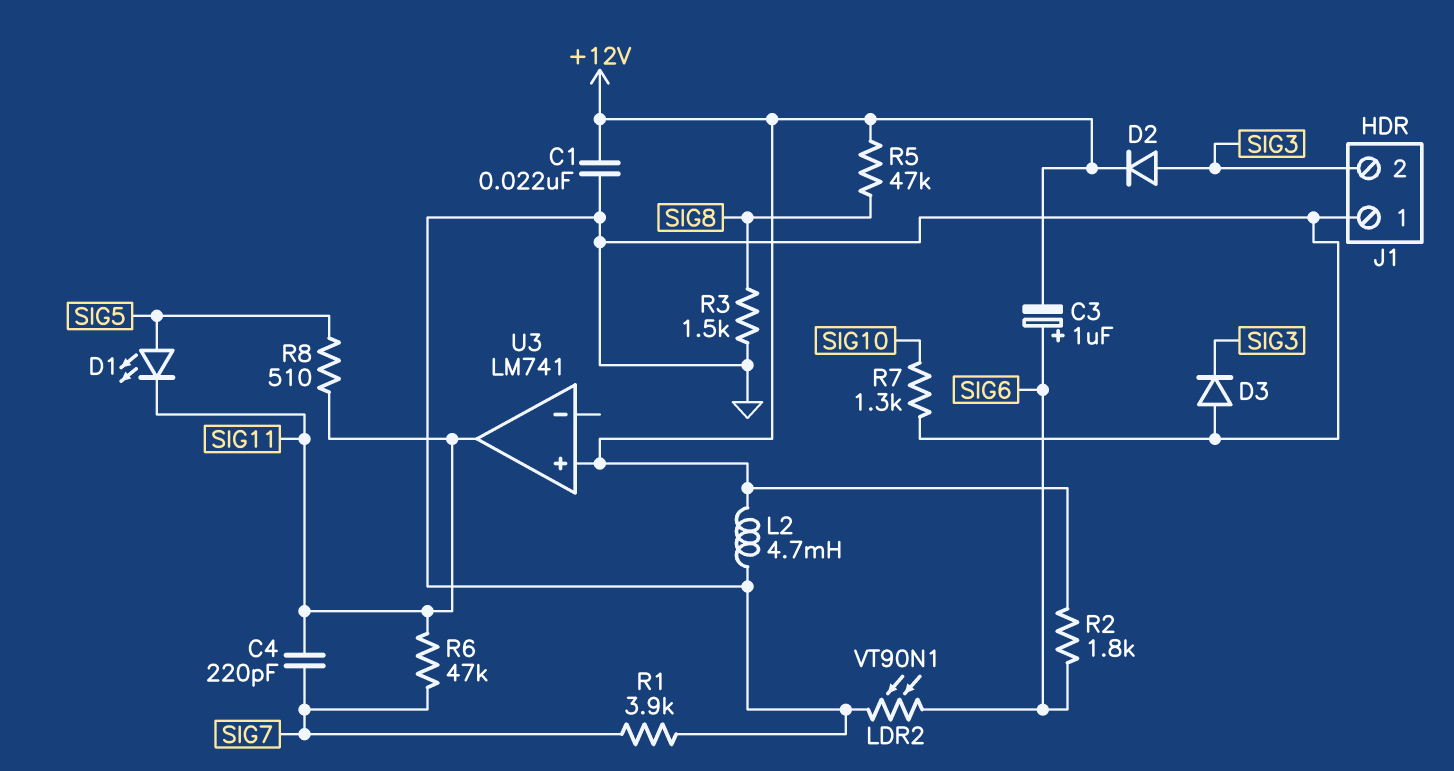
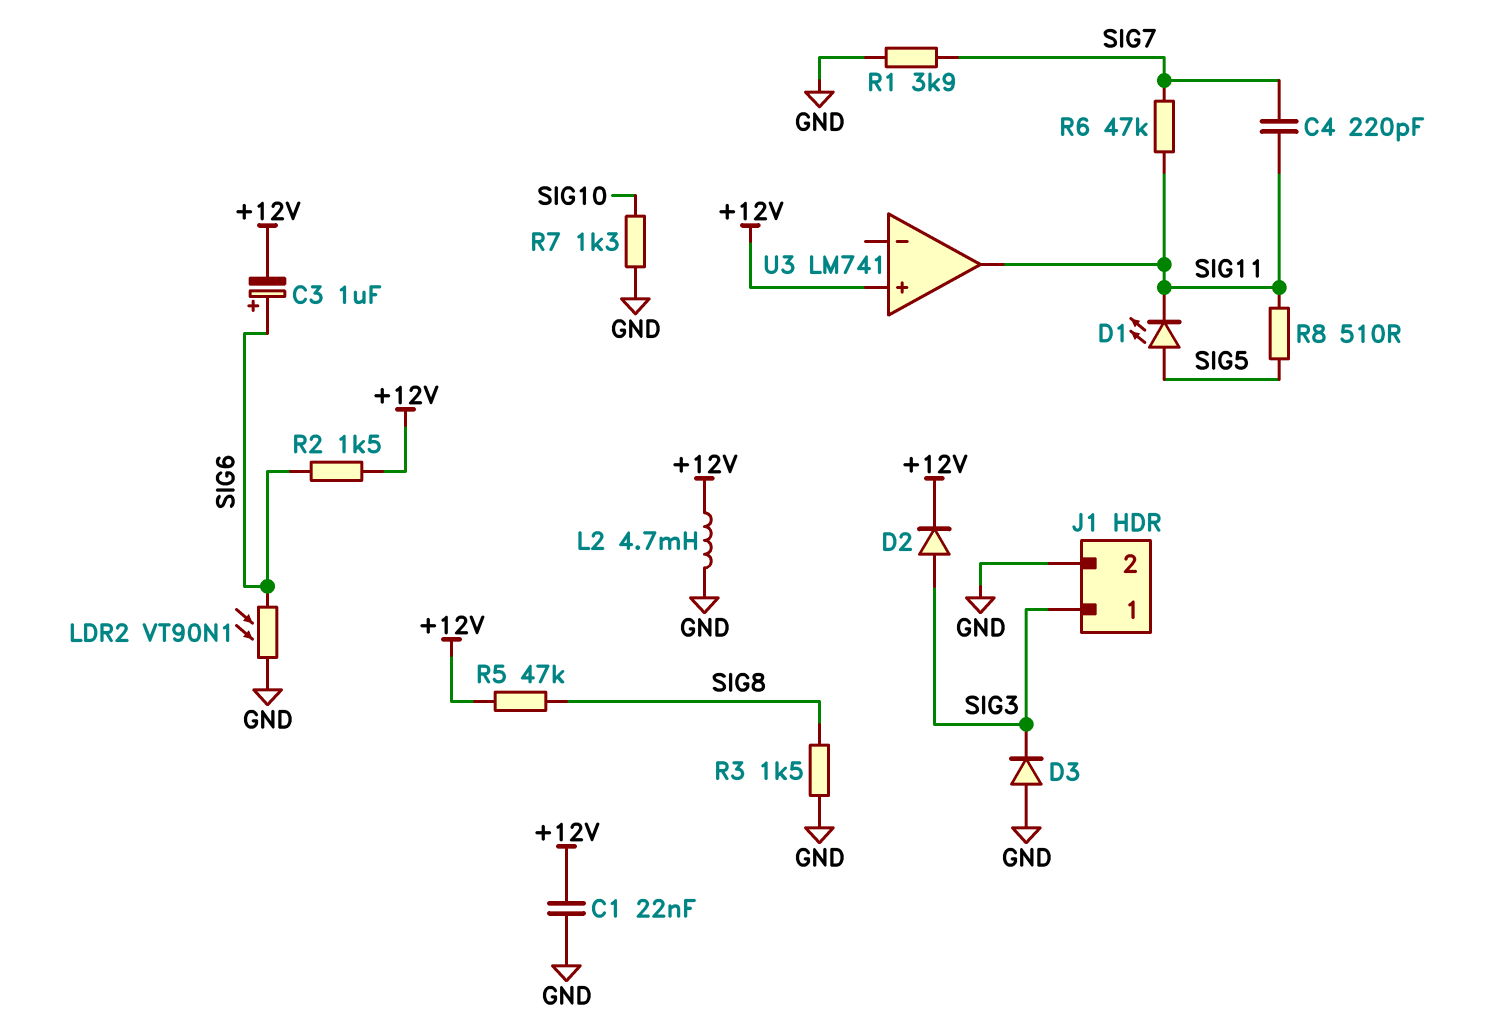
J1 pin 1: GND -> SIG3
J1 pin 2: SIG3 -> GND
R2: 1.8k (+12V, SIG6) -> 1.5k (+12V, SIG6)

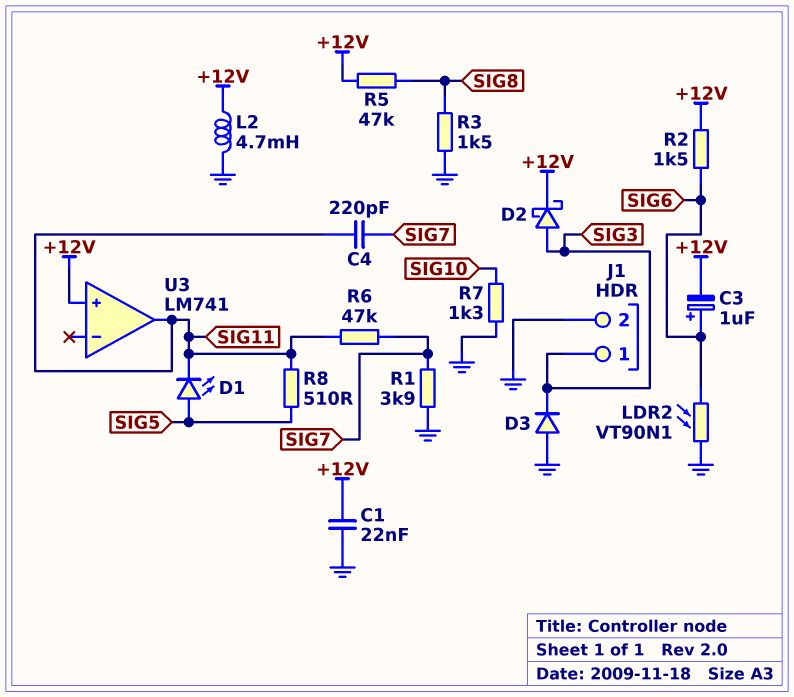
D2: diode (A SIG3, K +12V) -> schottky (A SIG3, K +12V)

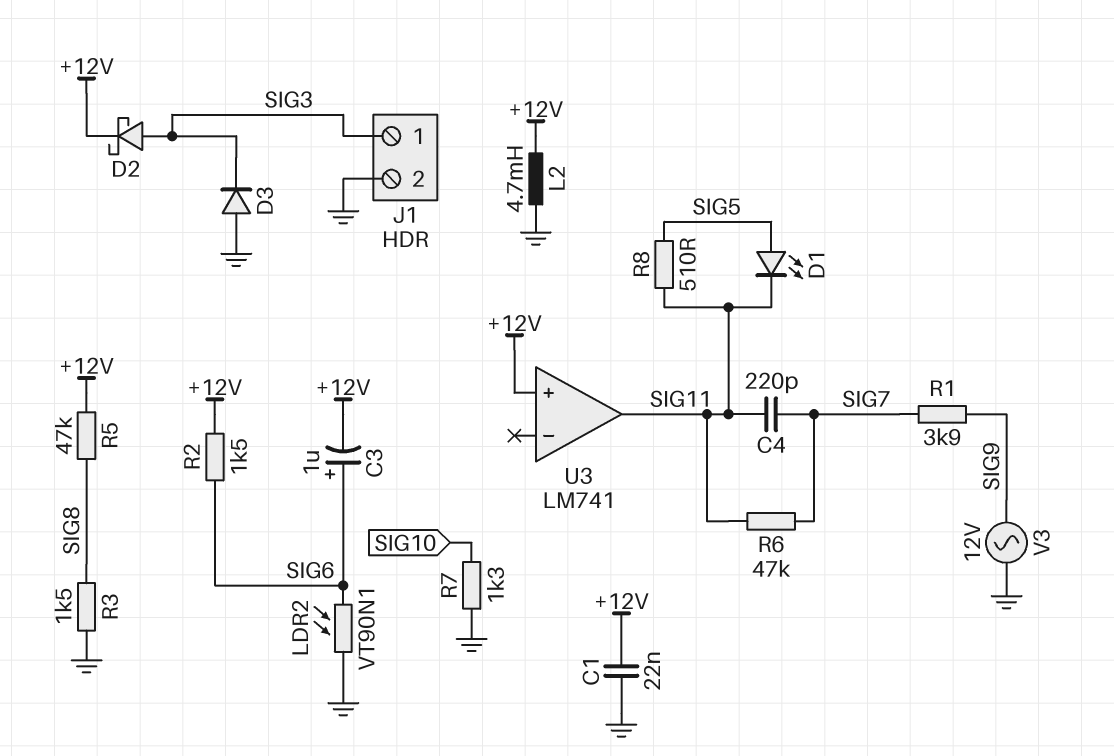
R1: 3.9k (GND, SIG7) -> 3.9k (SIG7, SIG9)
V3: none -> AC 12V (GND, SIG9)

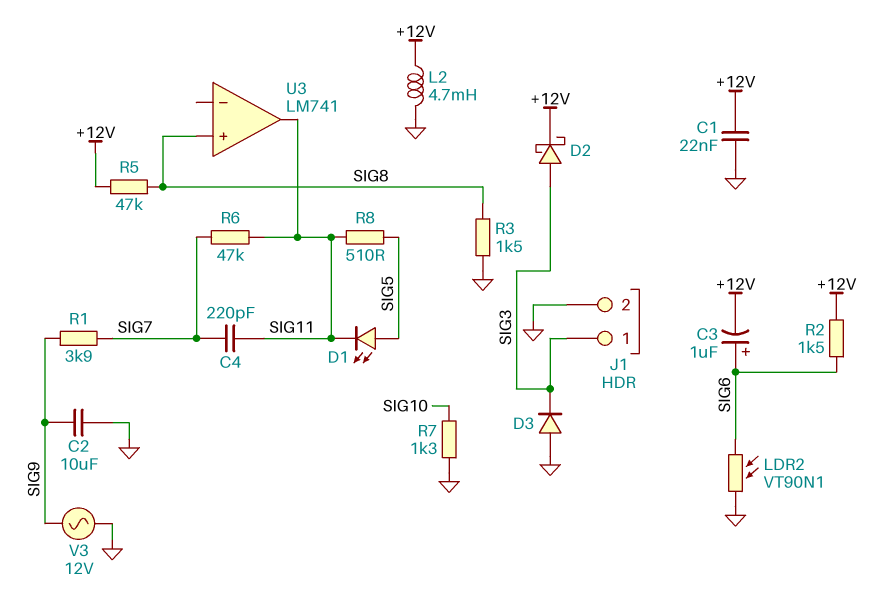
C2: none -> 10uF (GND, SIG9)
U3 pin in+: +12V -> SIG8

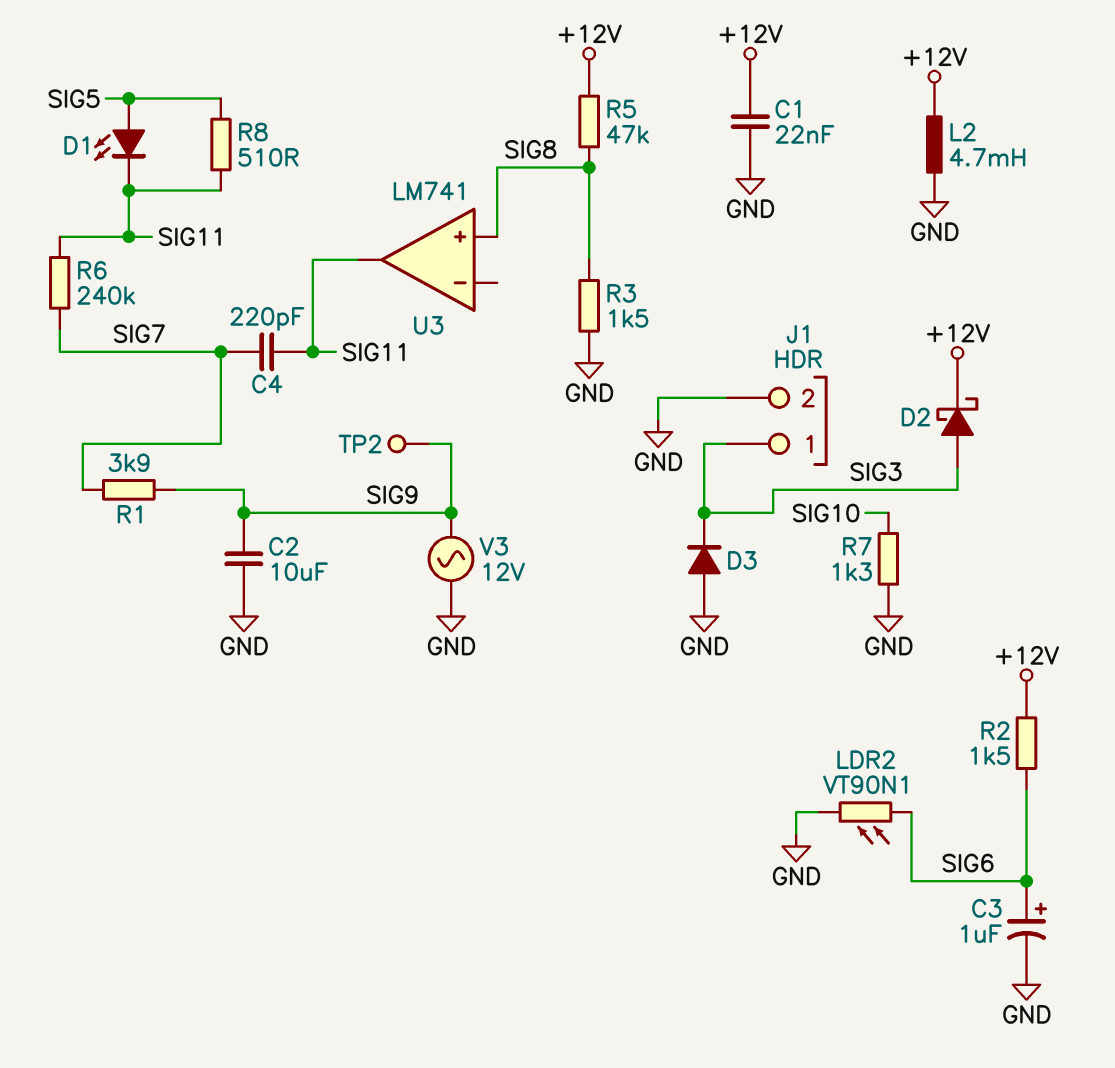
C3: 1uF (plus SIG6, minus +12V) -> 1uF (plus SIG6, minus GND)
R6: 47k (SIG7, SIG11) -> 240k (SIG7, SIG11)
TP2: none -> test point (SIG9)

